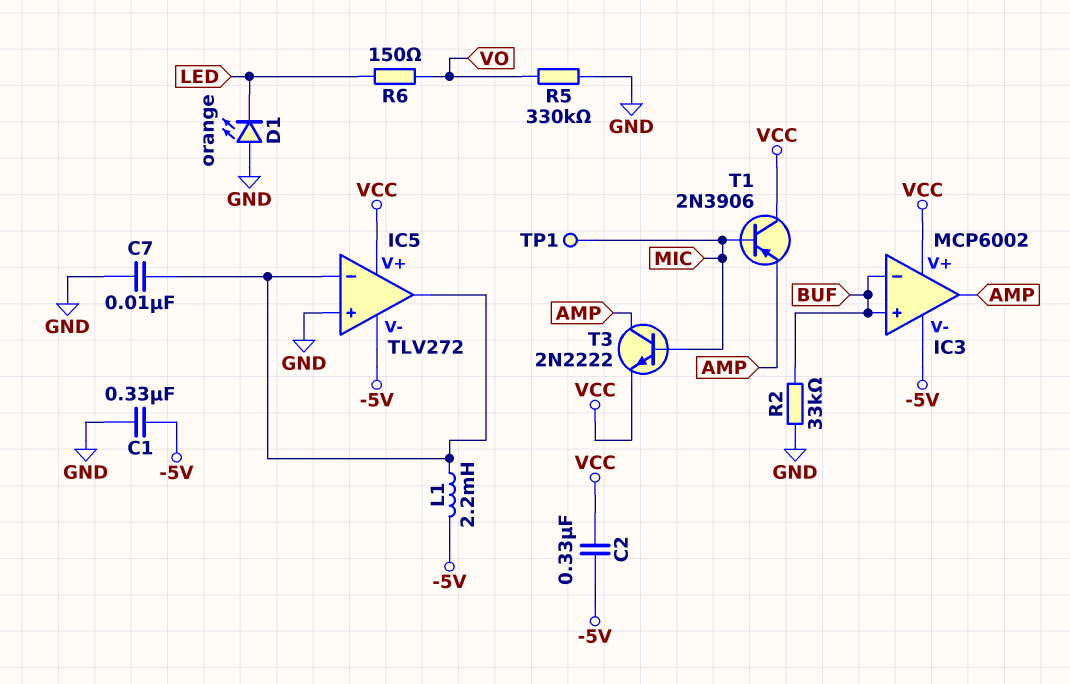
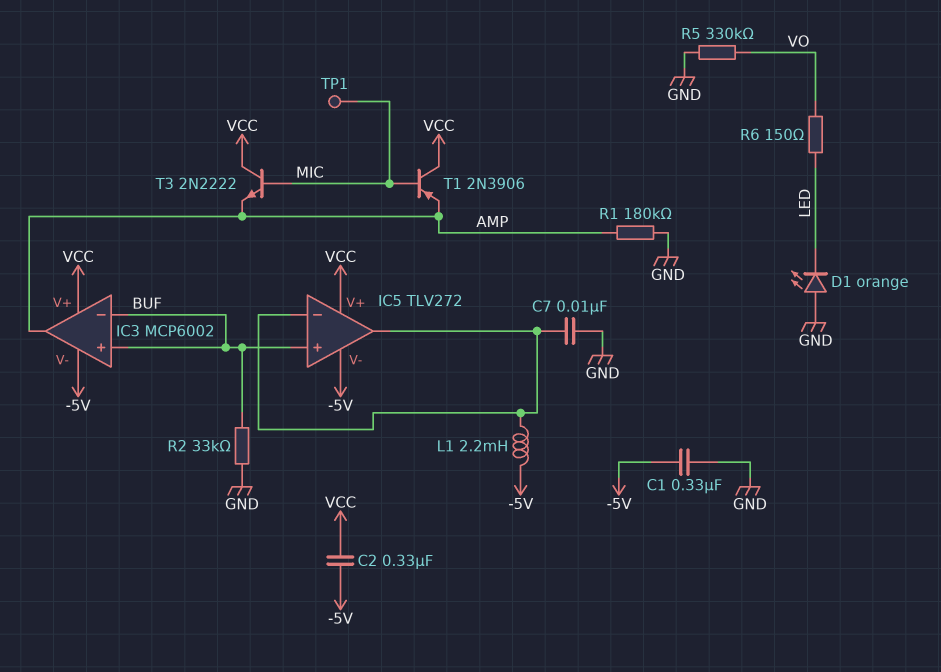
IC5 pin in+: GND -> BUF
R1: none -> 180k (AMP, GND)
T3: NPN 2N2222 (B MIC, C AMP, E VCC) -> NPN 2N2222 (B MIC, C VCC, E AMP)

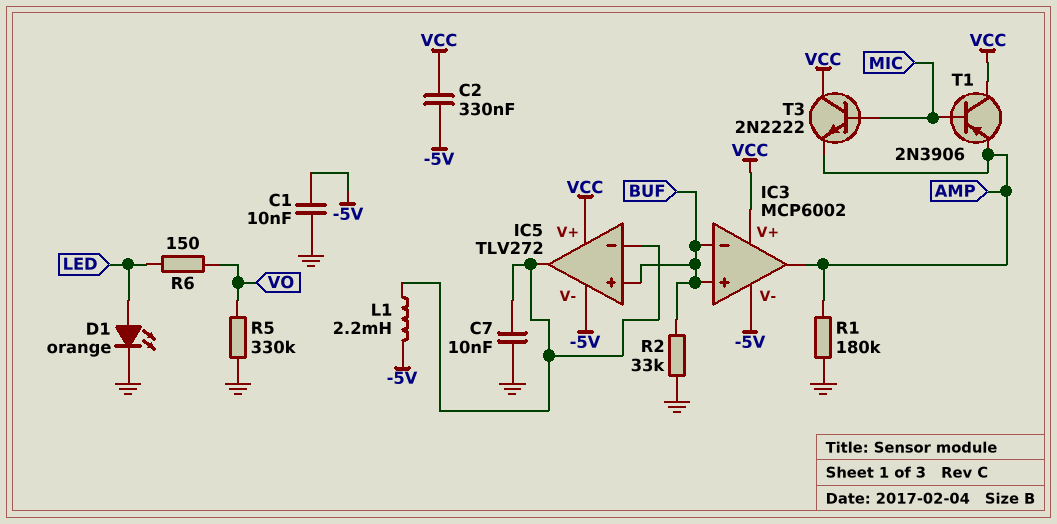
C1: 330nF (-5V, GND) -> 10nF (-5V, GND)
D1: LED orange (A GND, K LED) -> LED orange (A LED, K GND)
TP1: test point (MIC) -> none

